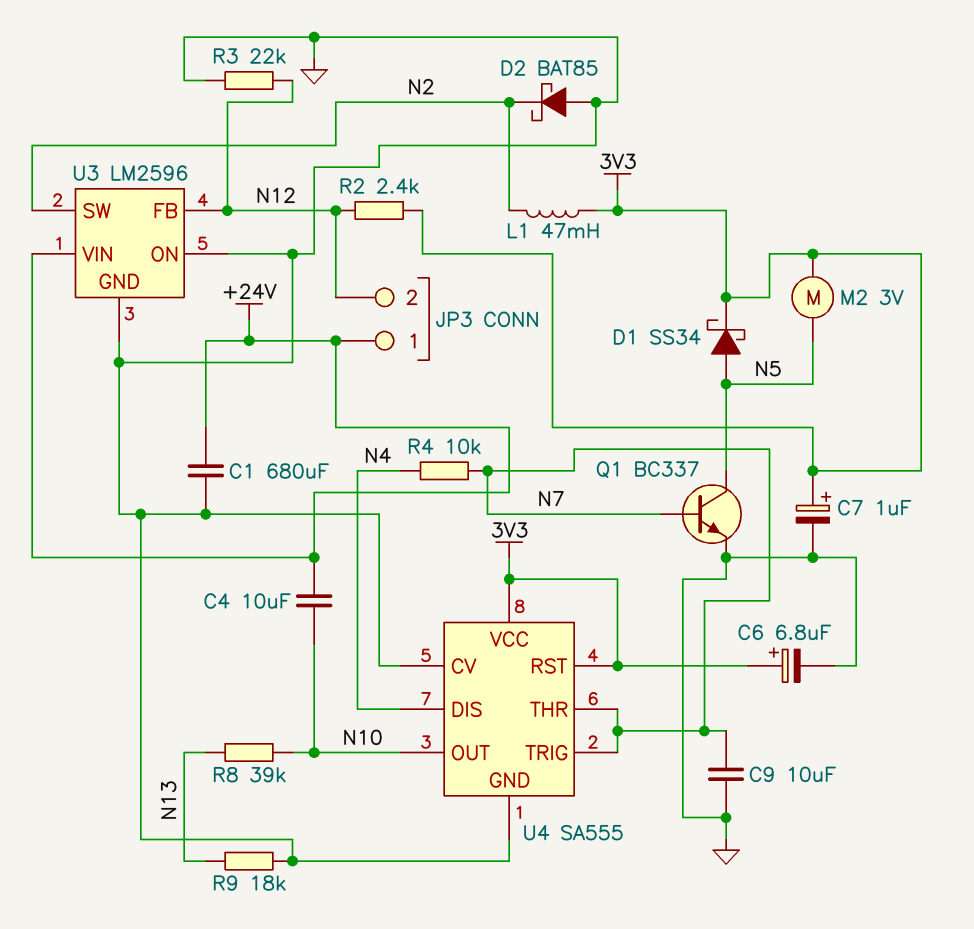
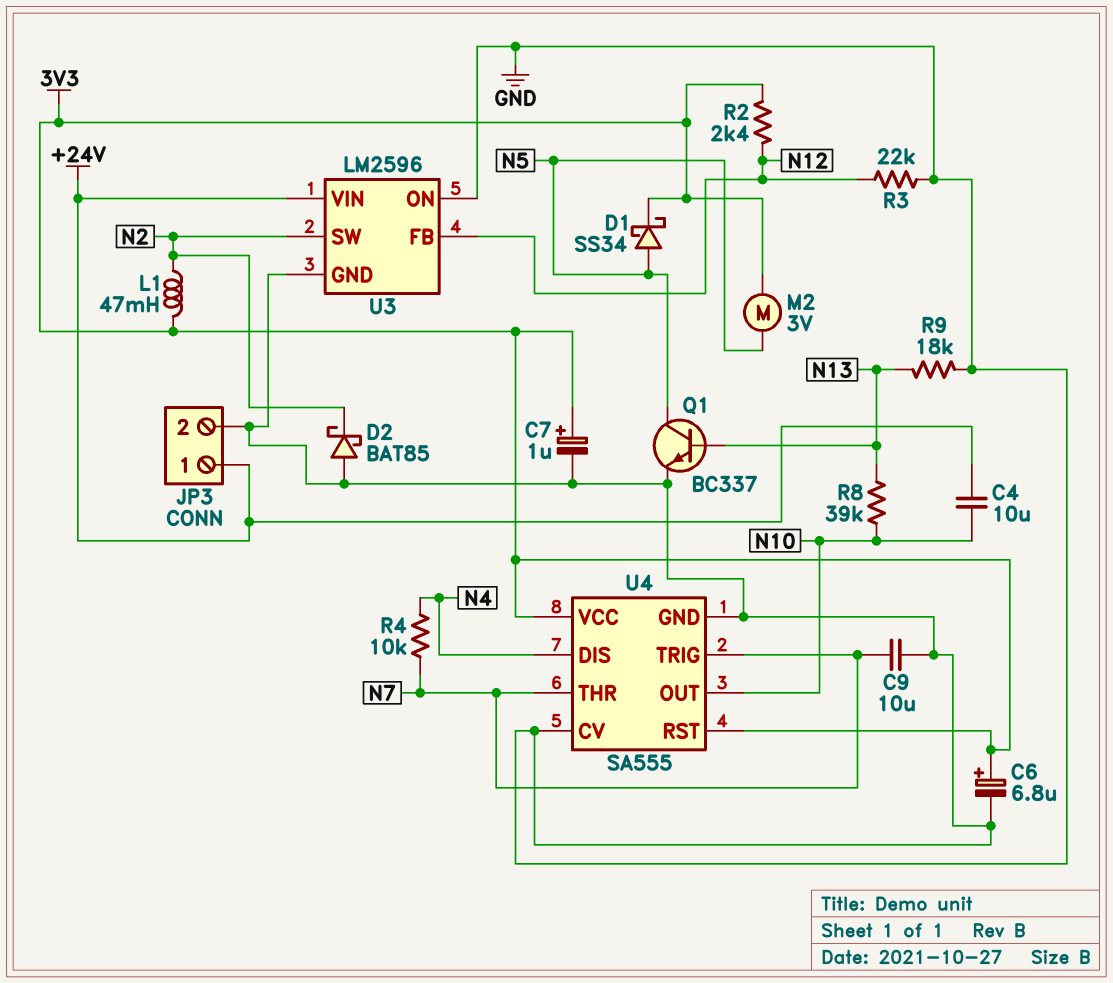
C1: 680uF (+24V, GND) -> none
JP3 pin 2: N12 -> GND
Q1: NPN BC337 (B N7, C N5, E GND) -> NPN BC337 (B N13, C N5, E GND)

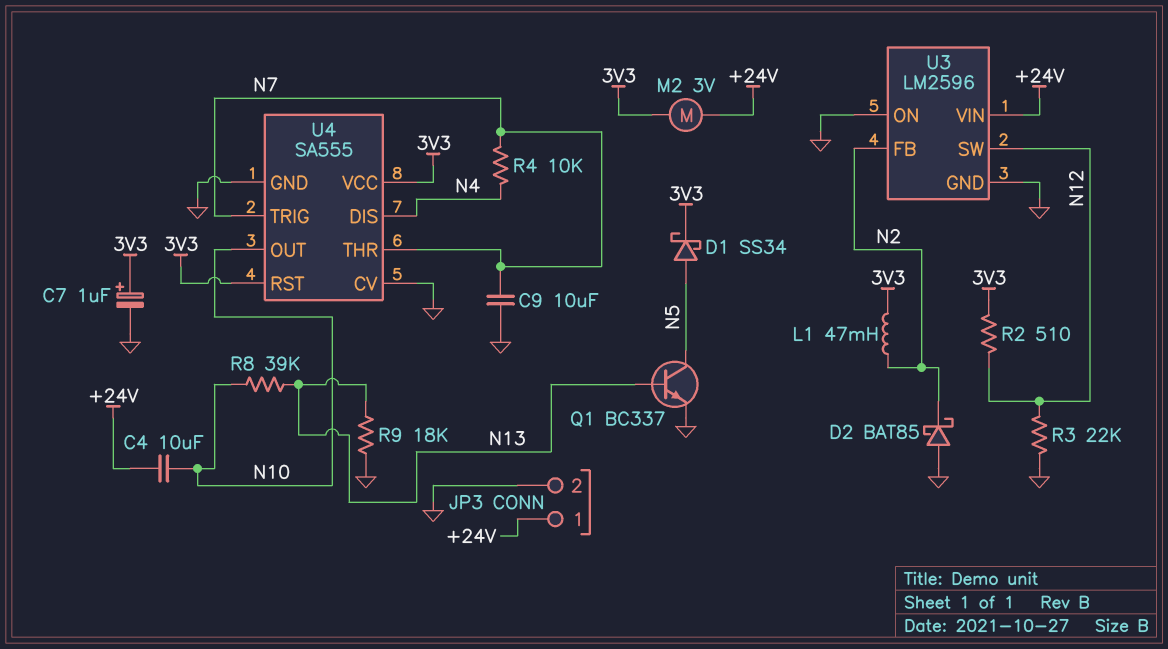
C6: 6.8uF (plus 3V3, minus GND) -> none
M2: motor 3V (3V3, N5) -> motor 3V (+24V, 3V3)
R2: 2.4k (3V3, N12) -> 510 (3V3, N12)
U3 pin FB: N12 -> N2
U3 pin SW: N2 -> N12

